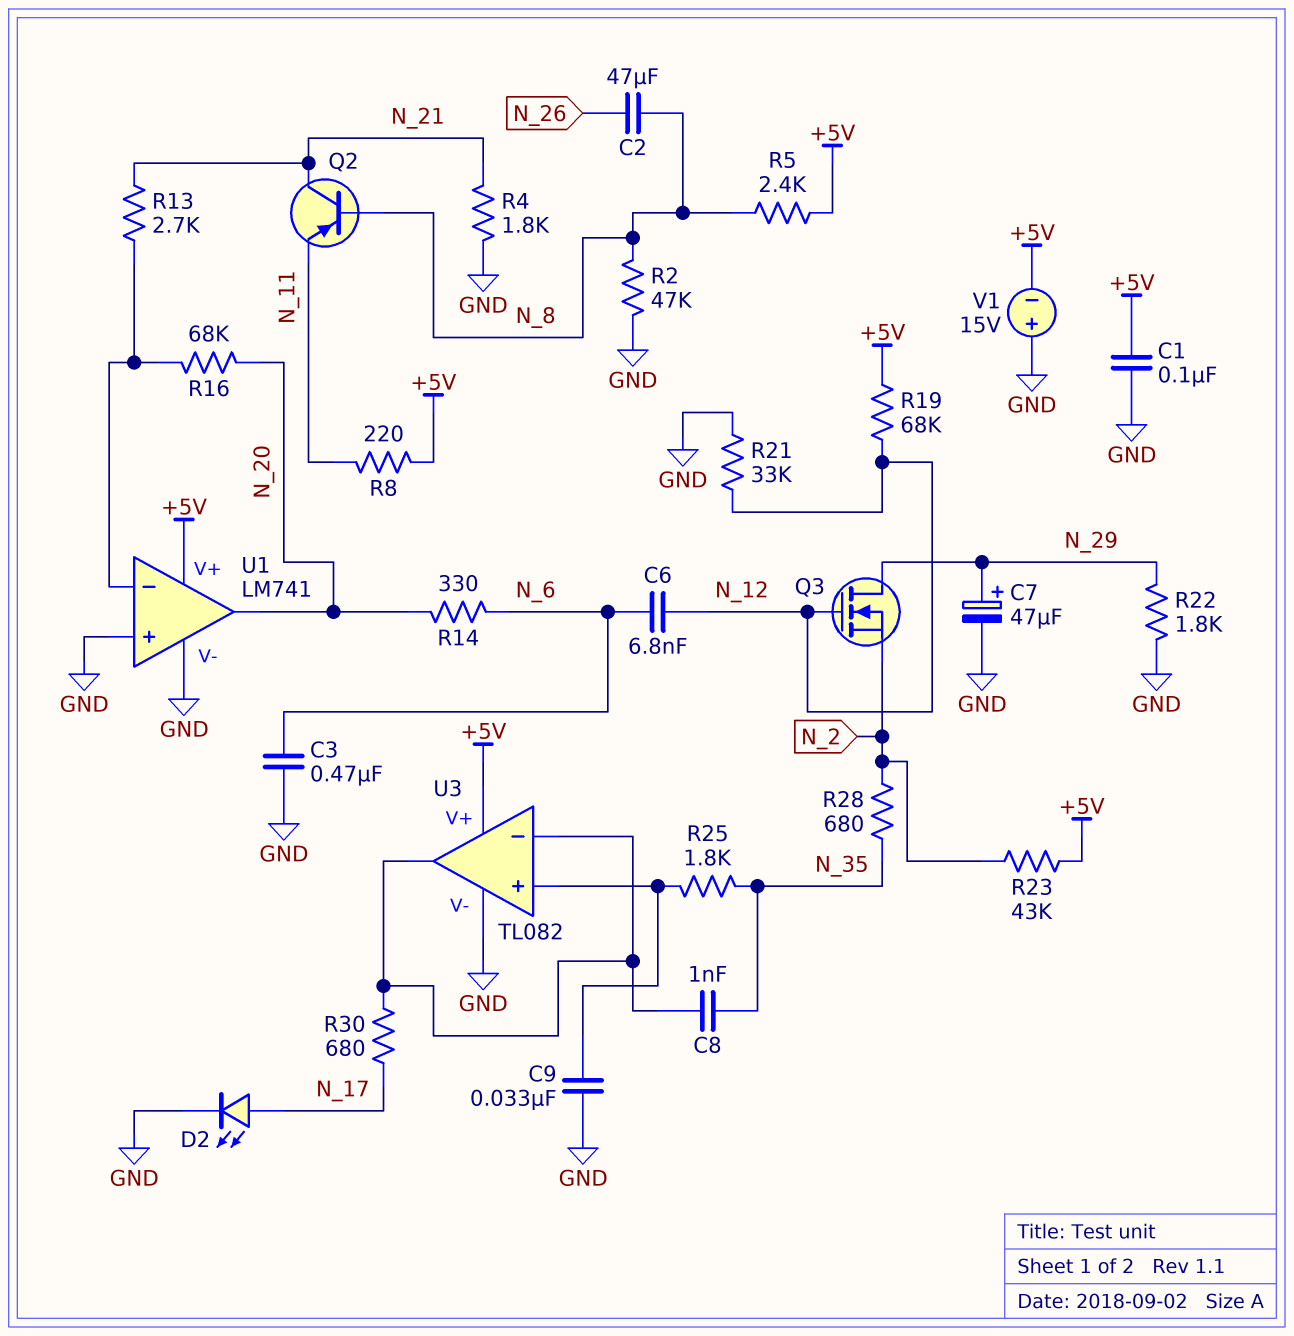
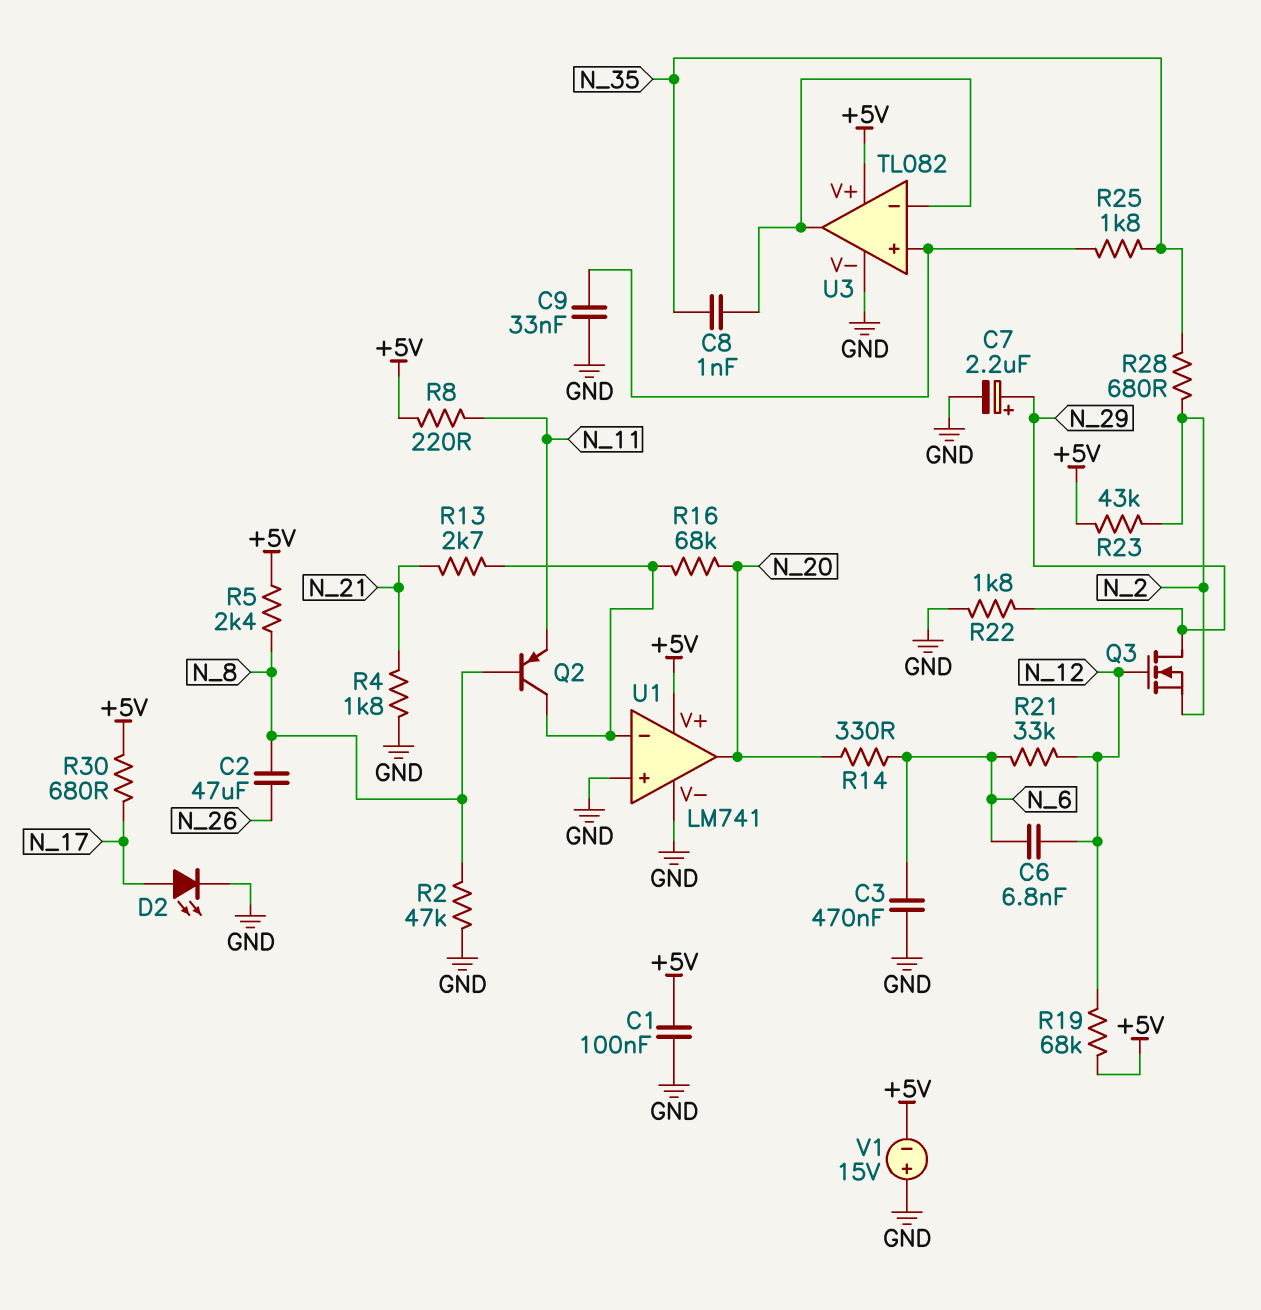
C7: 47uF (plus N_29, minus GND) -> 2.2uF (plus N_29, minus GND)
Q2: PNP (B N_8, C N_21, E N_11) -> PNP (B N_8, C U1/in-, E N_11)
R21: 33k (GND, N_12) -> 33k (N_6, N_12)
R30: 680 (N_17, U3/in-) -> 680 (+5V, N_17)

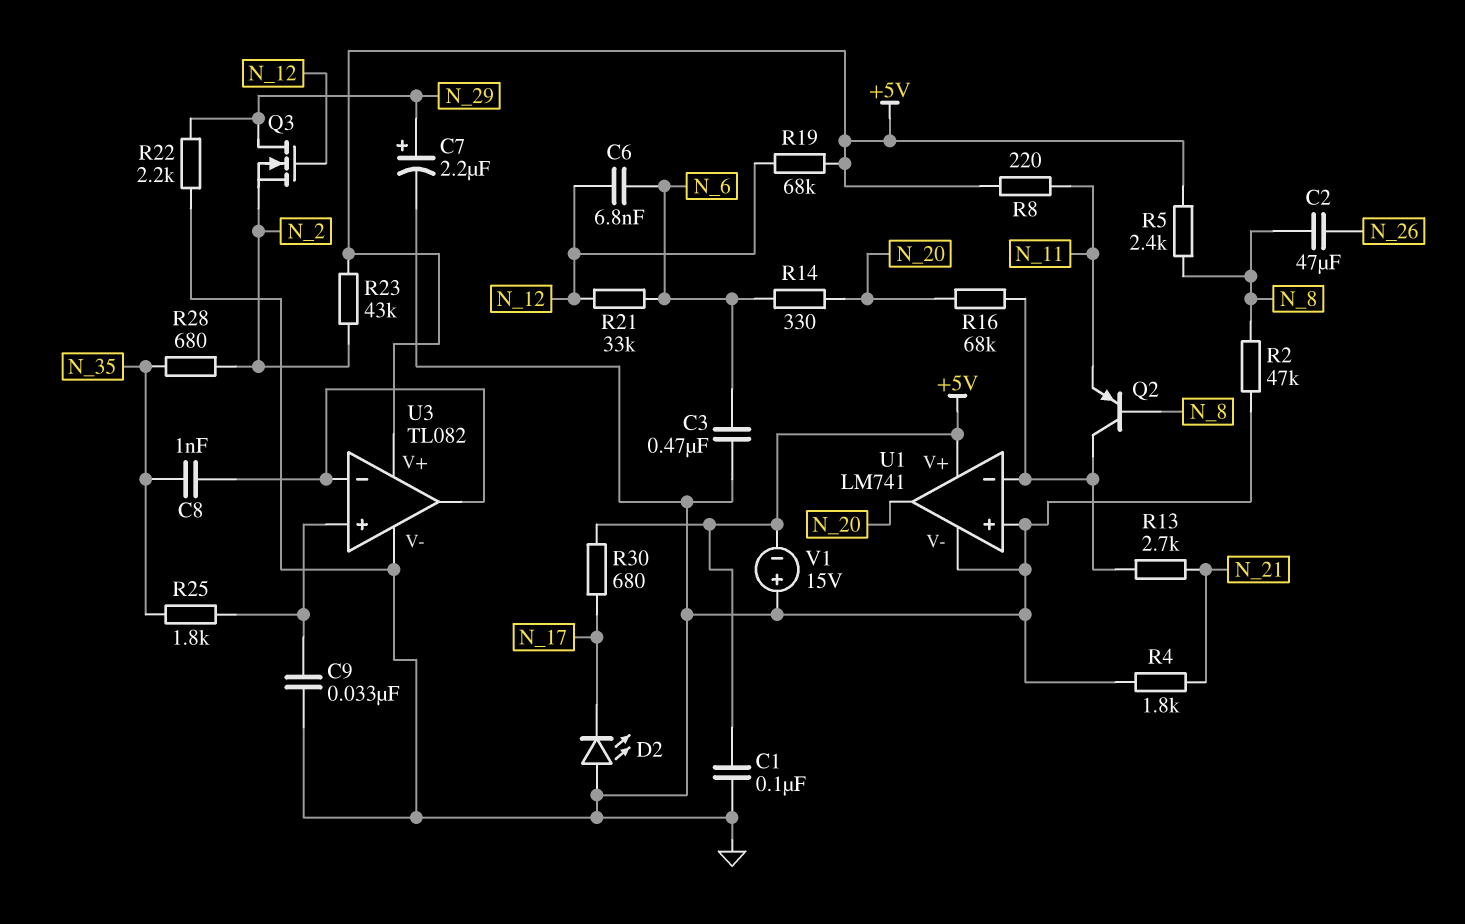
D2: LED (A N_17, K GND) -> LED (A GND, K N_17)
R22: 1.8k (GND, N_29) -> 2.2k (GND, N_29)

